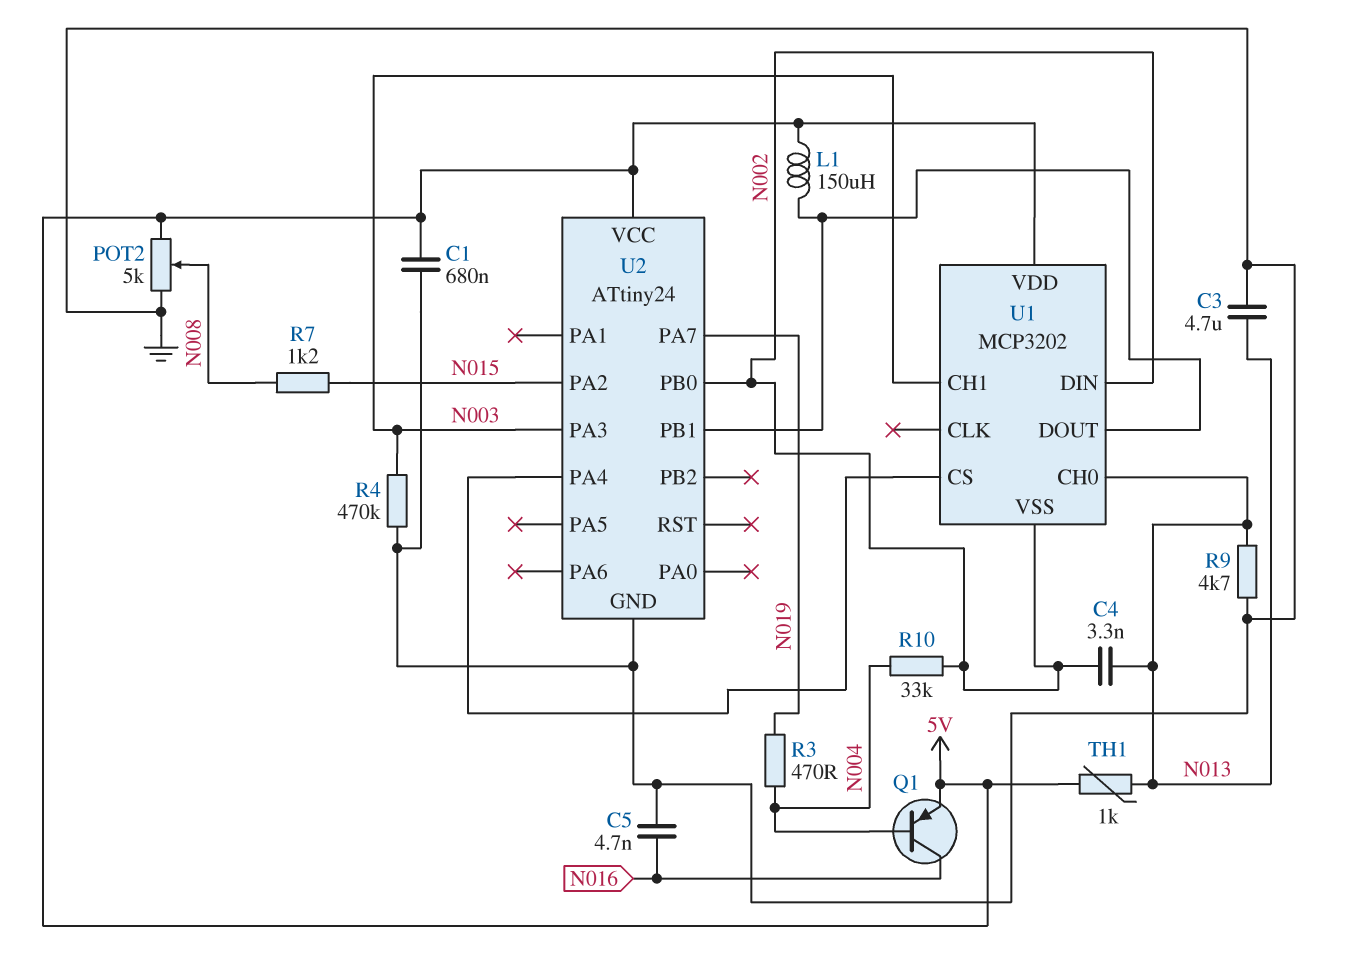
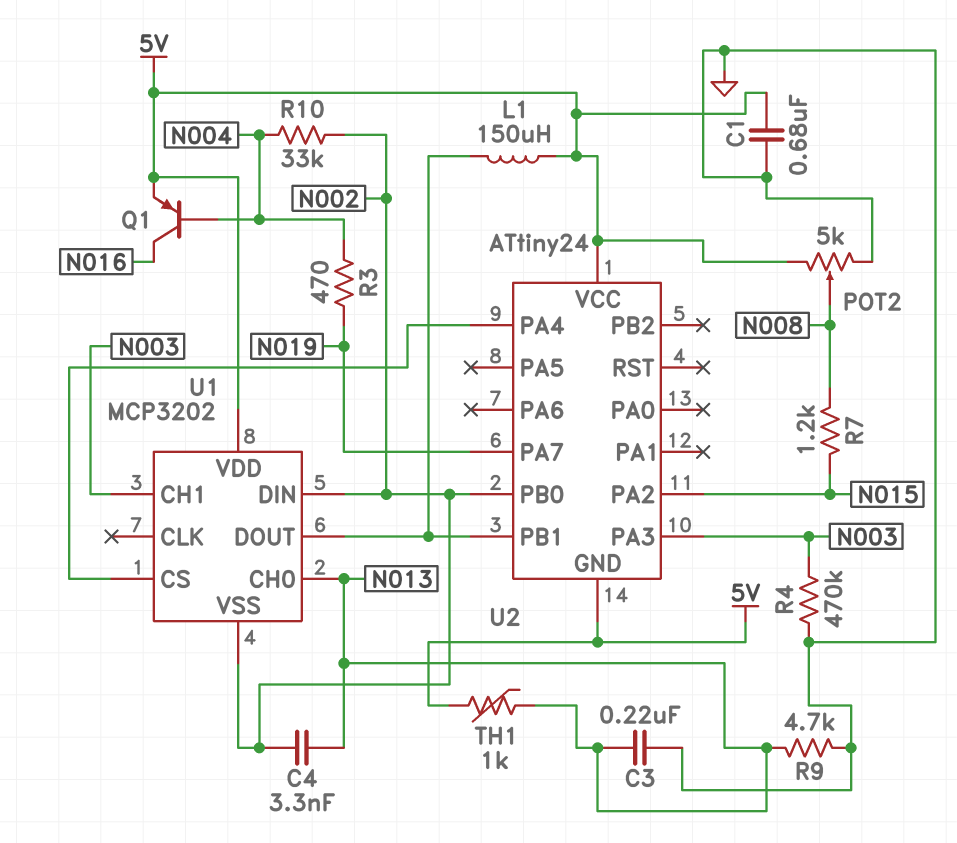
C3: 4.7uF (GND, N013) -> 220nF (GND, N013)
C5: 4.7nF (GND, N016) -> none
U2 pin GND: GND -> 5V

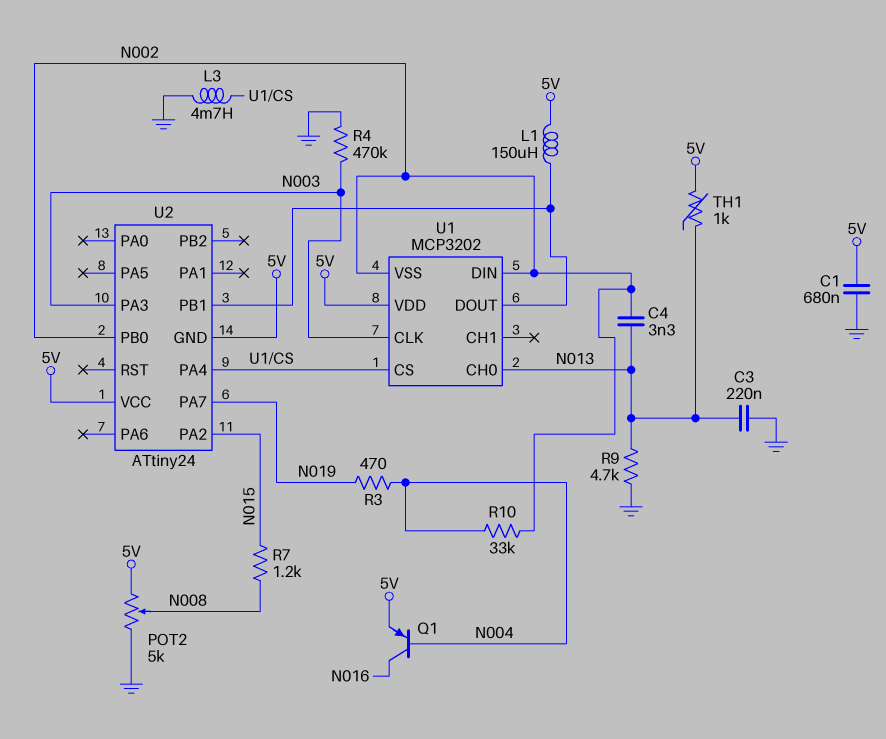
L3: none -> 4.7mH (GND, U1/CS)
U1 pin CH1: N003 -> none
U1 pin CLK: none -> N003

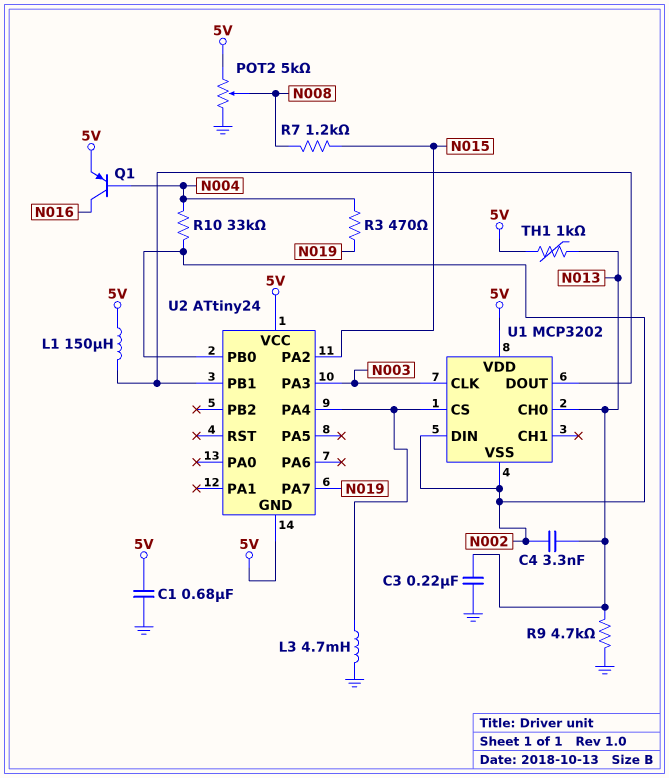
R4: 470k (GND, N003) -> none

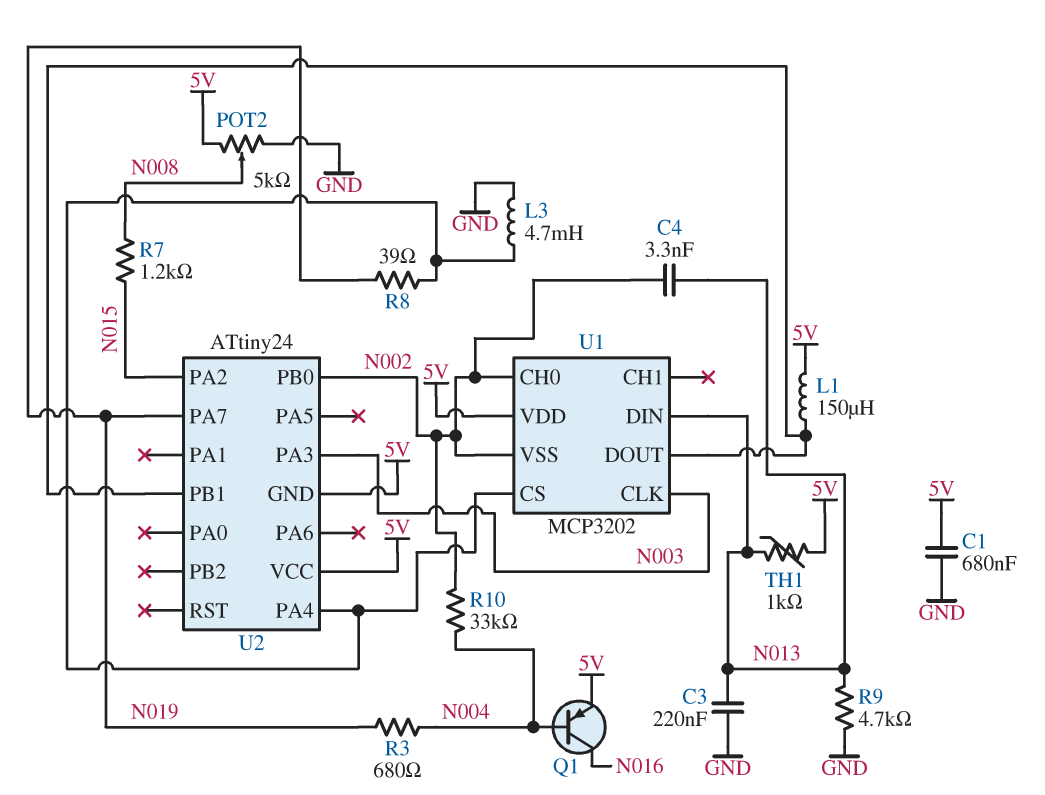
R3: 470 (N004, N019) -> 680 (N004, N019)
R8: none -> 39 (N019, U1/CS)
U1 pin CH0: N013 -> N002
U1 pin DIN: N002 -> N013

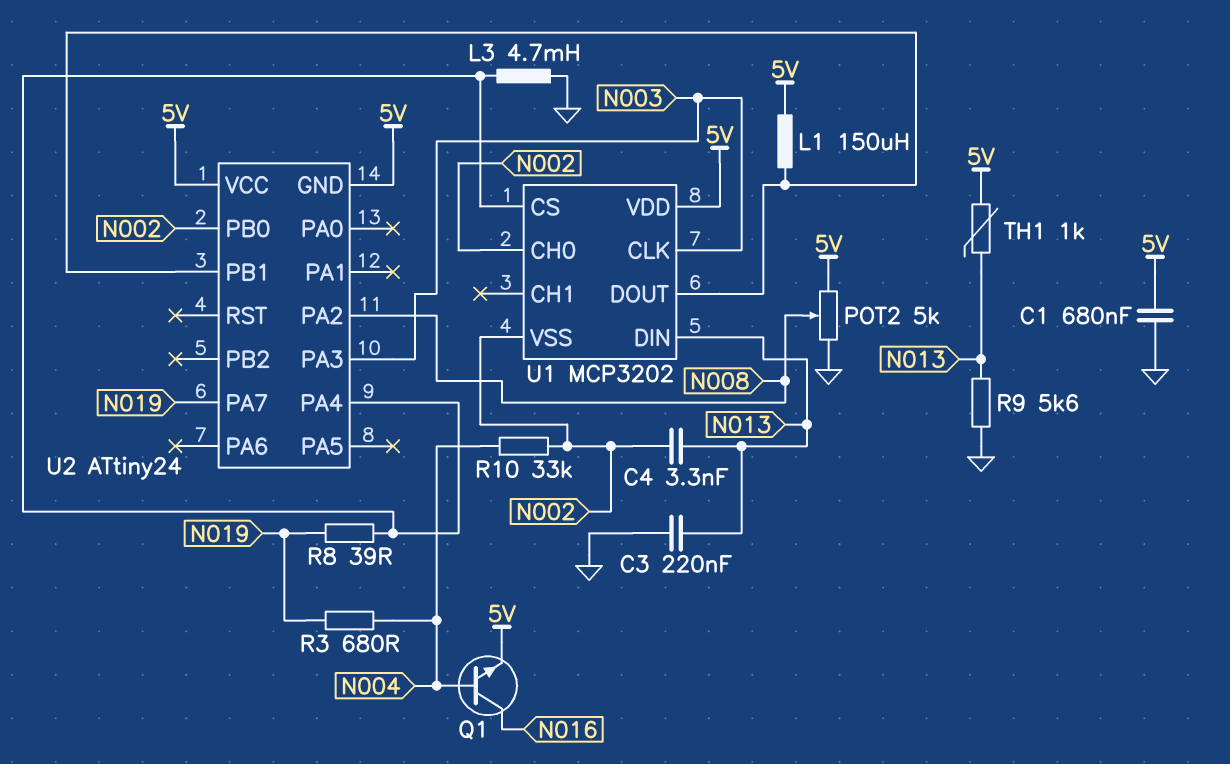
Q1: PNP (B N004, C N016, E 5V) -> NPN (B N004, C N016, E 5V)
R7: 1.2k (N008, N015) -> none
R9: 4.7k (GND, N013) -> 5.6k (GND, N013)
U2 pin PA2: N015 -> N008

